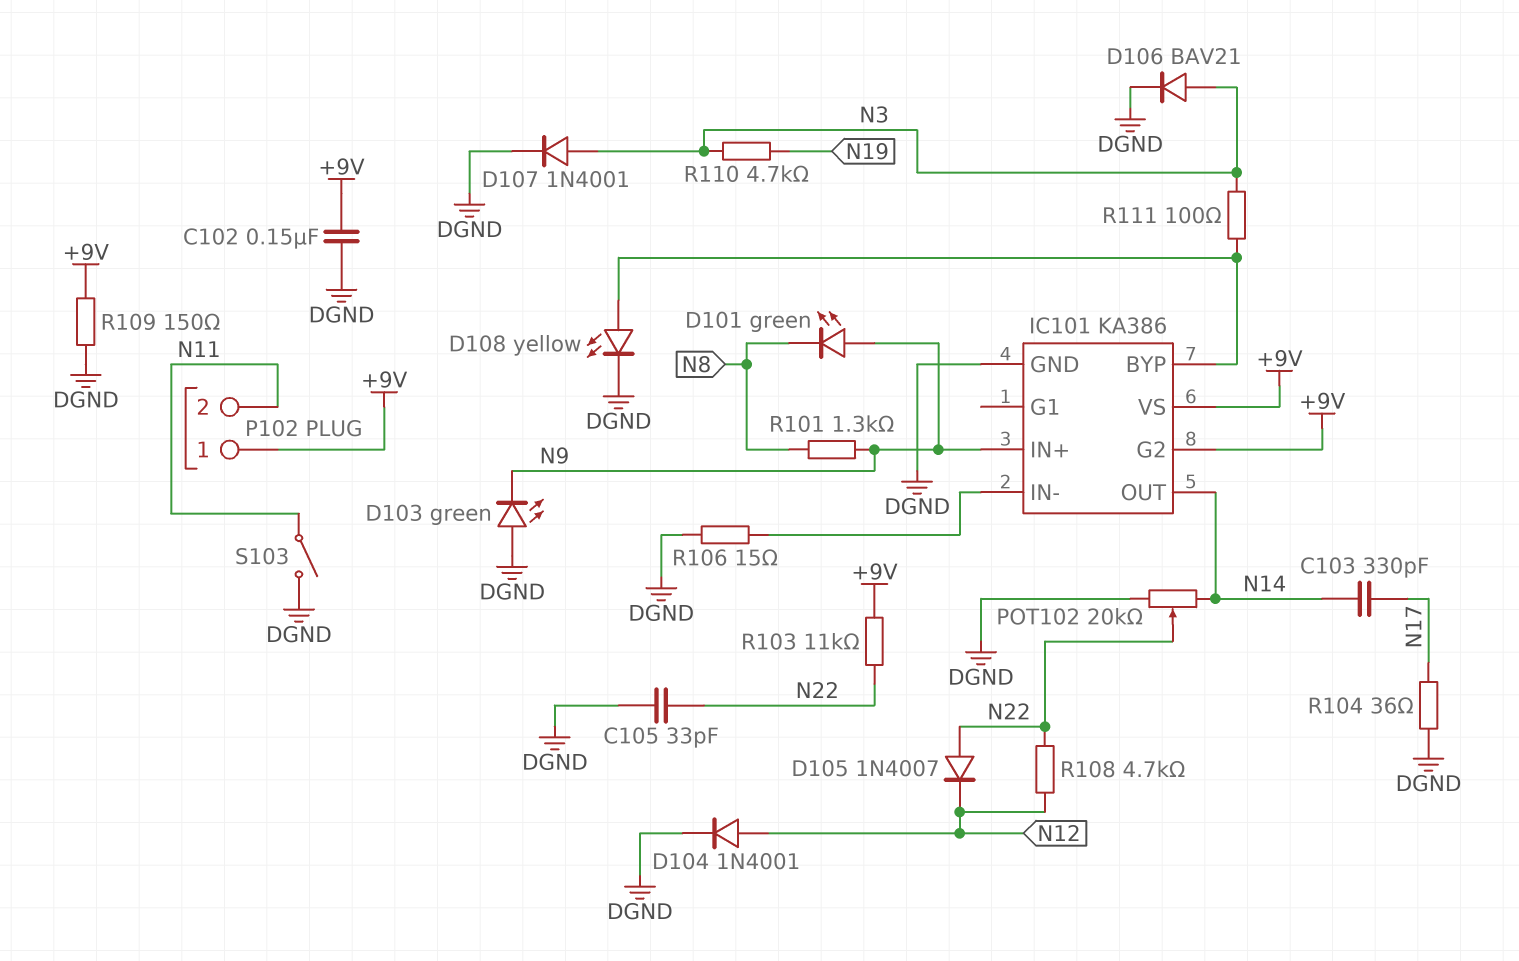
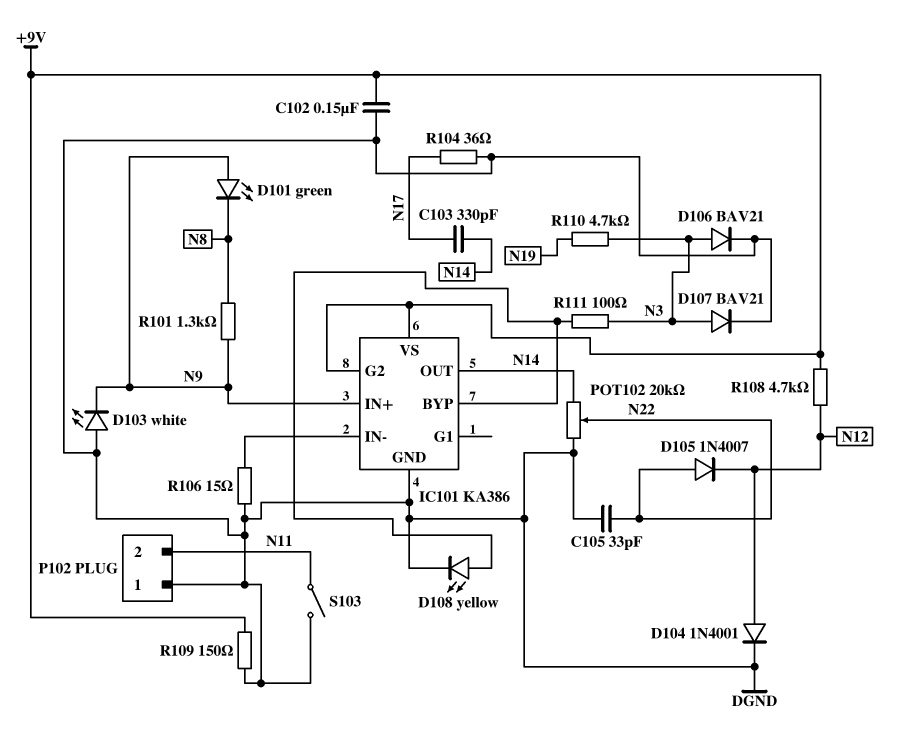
D103: LED green (A DGND, K N9) -> LED white (A DGND, K N9)
D107: diode 1N4001 (A N3, K DGND) -> diode BAV21 (A N3, K DGND)
P102 pin 1: +9V -> DGND
R103: 11k (+9V, N22) -> none
R108: 4.7k (N12, N22) -> 4.7k (+9V, N12)

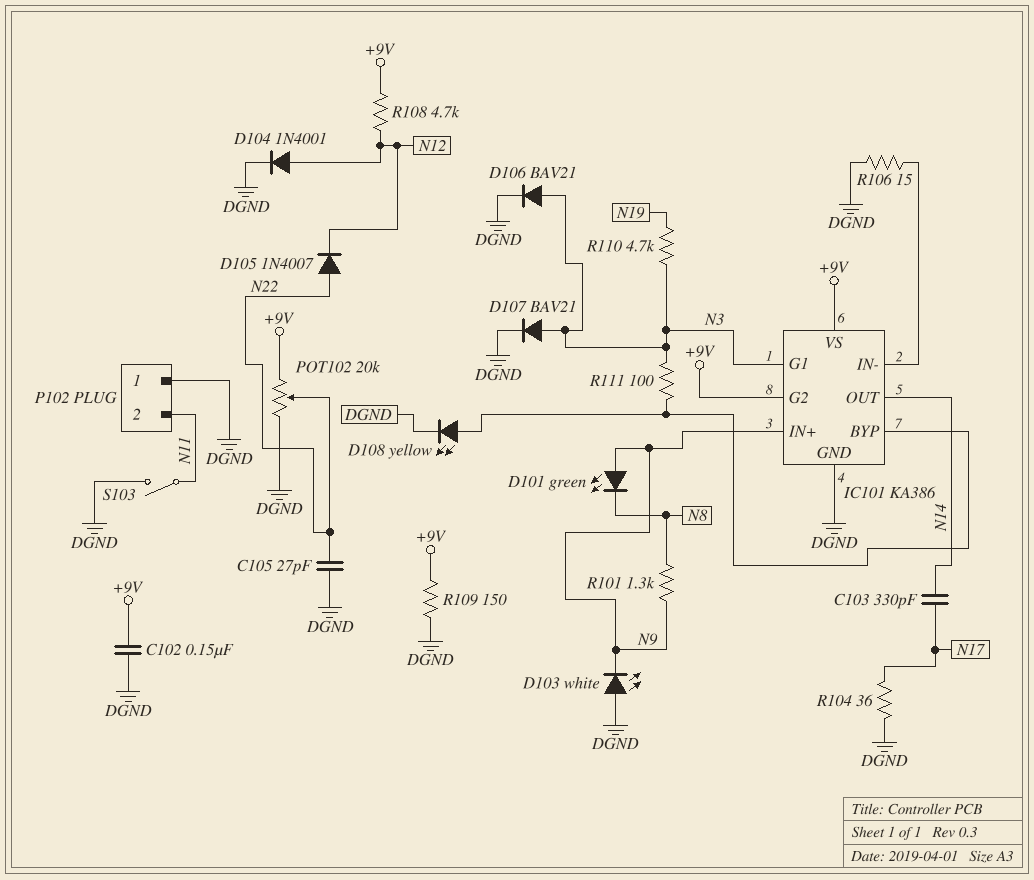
C105: 33pF (DGND, N22) -> 27pF (DGND, N22)
IC101 pin G1: none -> N3
POT102: 20k (DGND, N14, wiper N22) -> 20k (+9V, DGND, wiper N22)

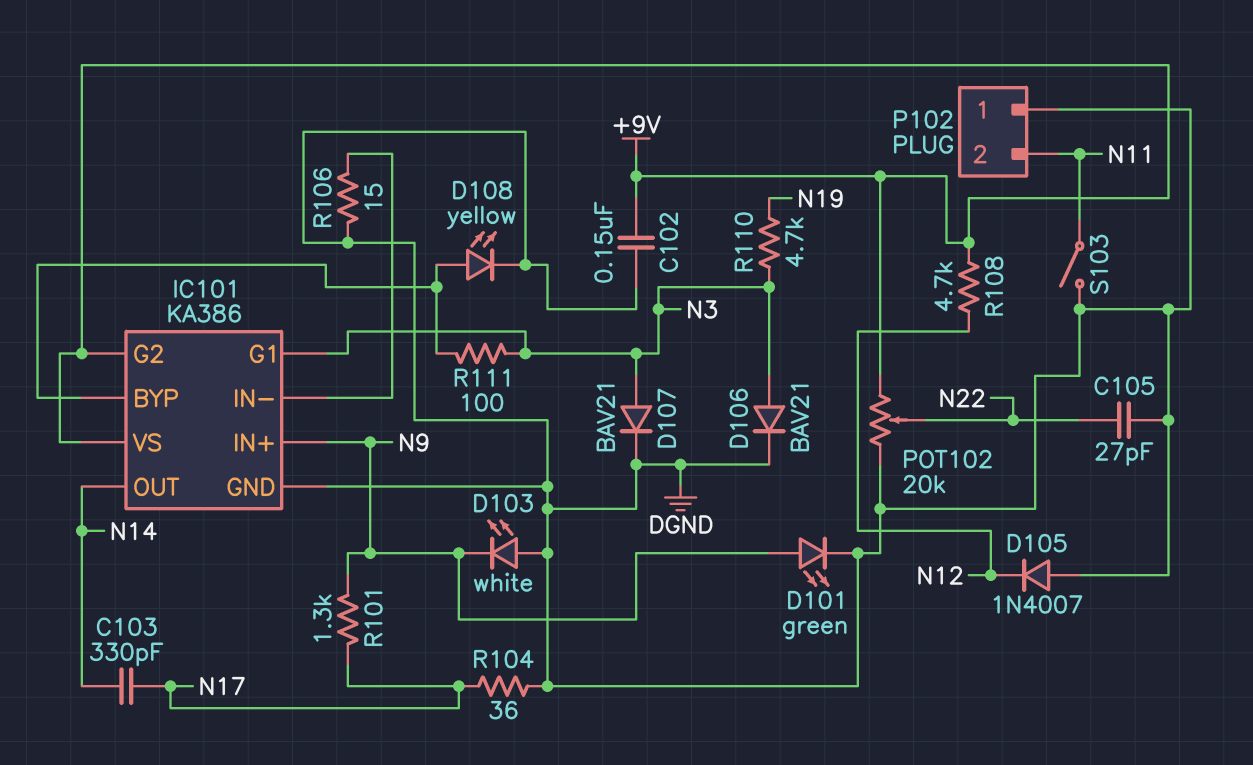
D101: LED green (A N9, K N8) -> LED green (A N9, K DGND)
D104: diode 1N4001 (A N12, K DGND) -> none
D105: diode 1N4007 (A N22, K N12) -> diode 1N4007 (A DGND, K N12)
R101: 1.3k (N8, N9) -> 1.3k (N9, N17)
R109: 150 (+9V, DGND) -> none

